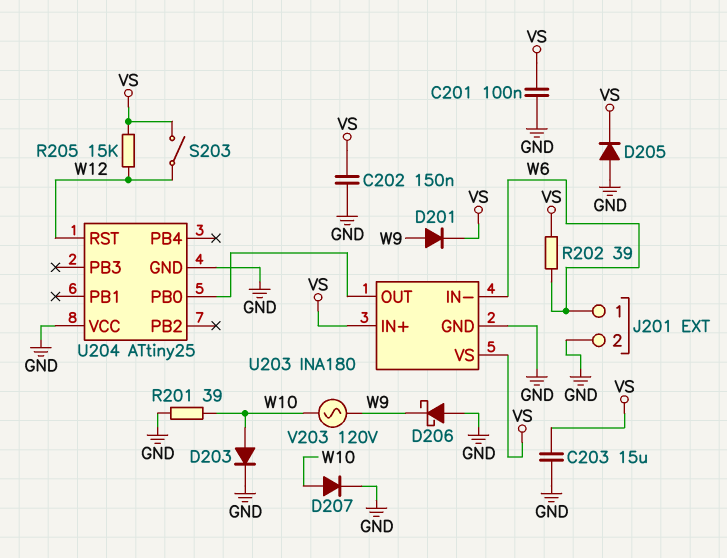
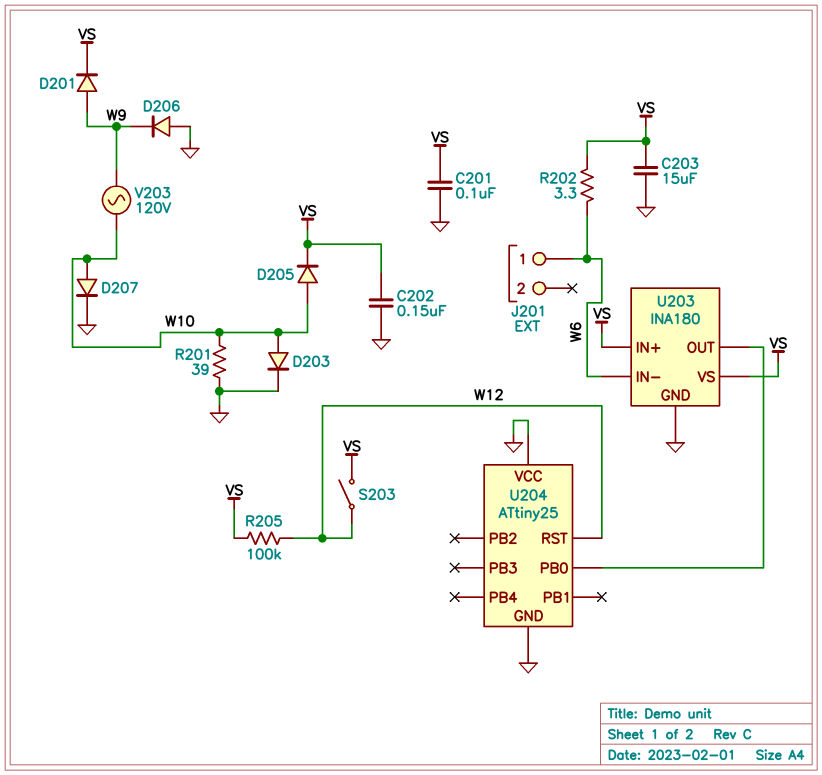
D205: diode (A GND, K VS) -> diode (A W10, K VS)
D206: schottky (A GND, K W9) -> diode (A GND, K W9)
J201 pin 2: GND -> none
R202: 39 (VS, W6) -> 3.3 (VS, W6)
R205: 15k (VS, W12) -> 100k (VS, W12)

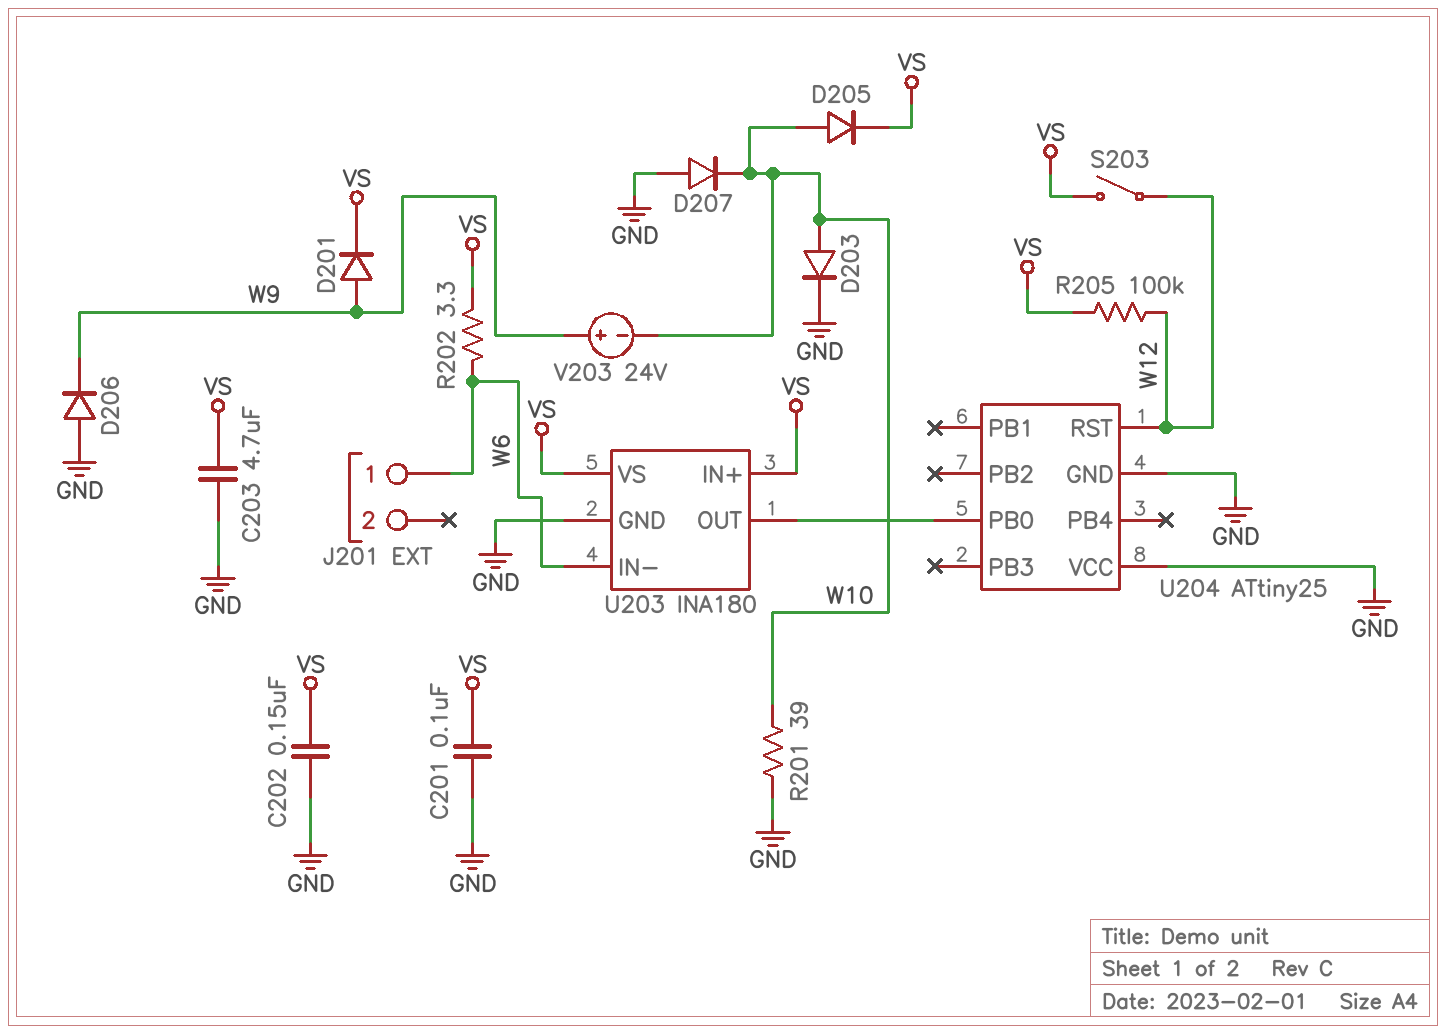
C203: 15uF (GND, VS) -> 4.7uF (GND, VS)
D207: diode (A W10, K GND) -> diode (A GND, K W10)
V203: AC 120V (W9, W10) -> 24V (plus W9, minus W10)

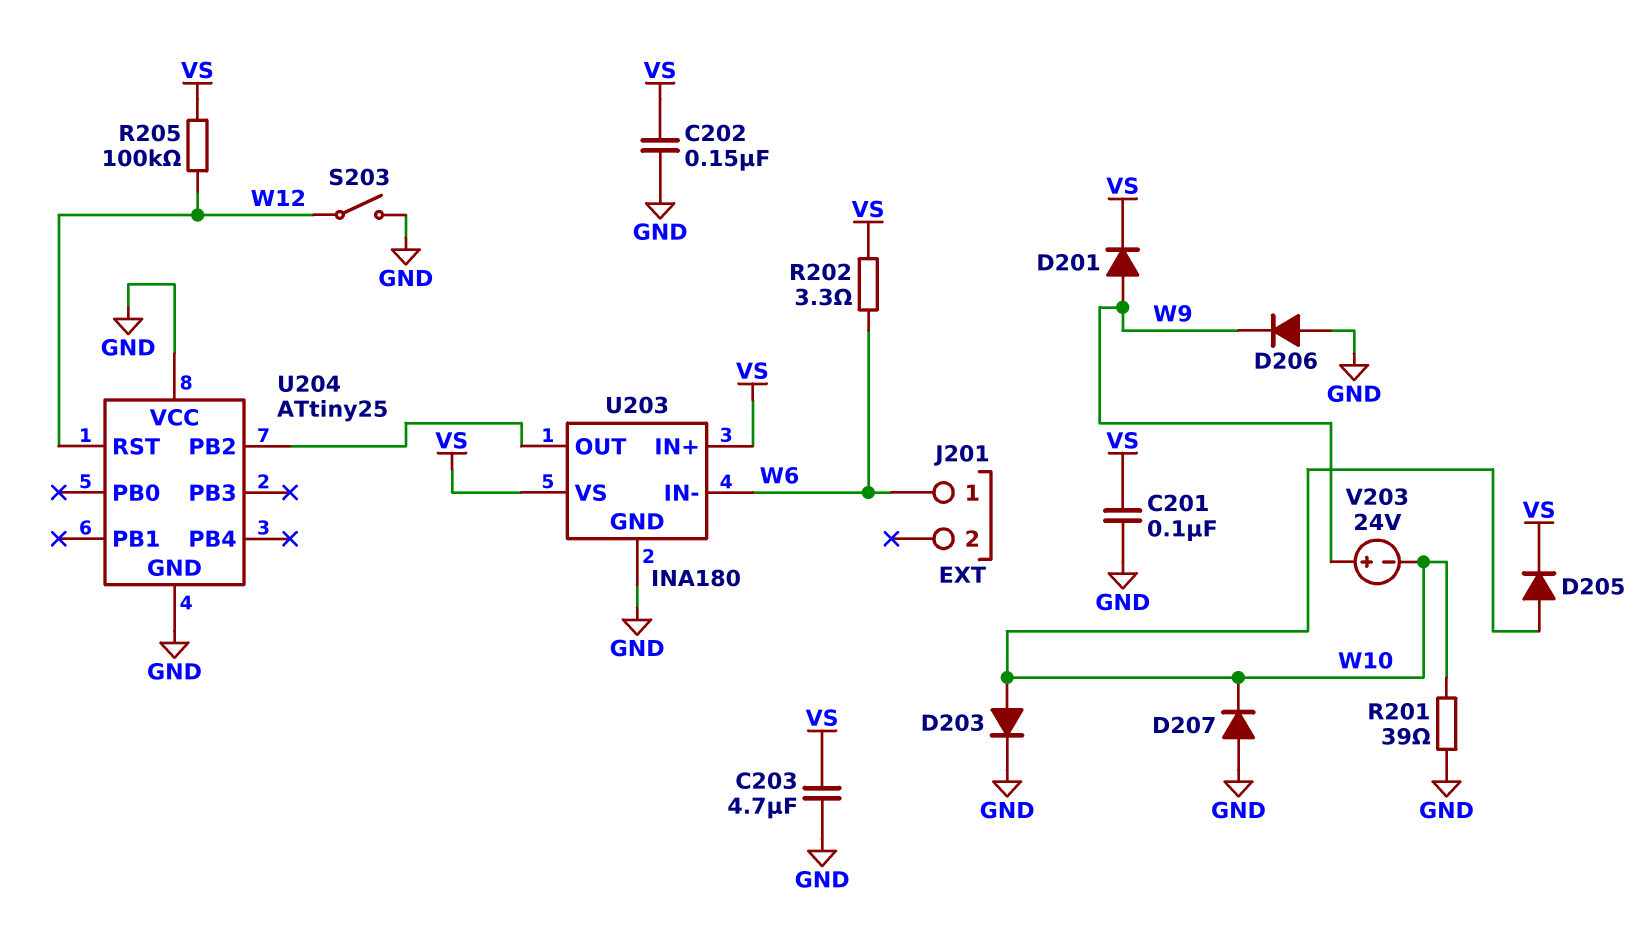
S203: switch (VS, W12) -> switch (GND, W12)
U204 pin PB0: U203/OUT -> none
U204 pin PB2: none -> U203/OUT

